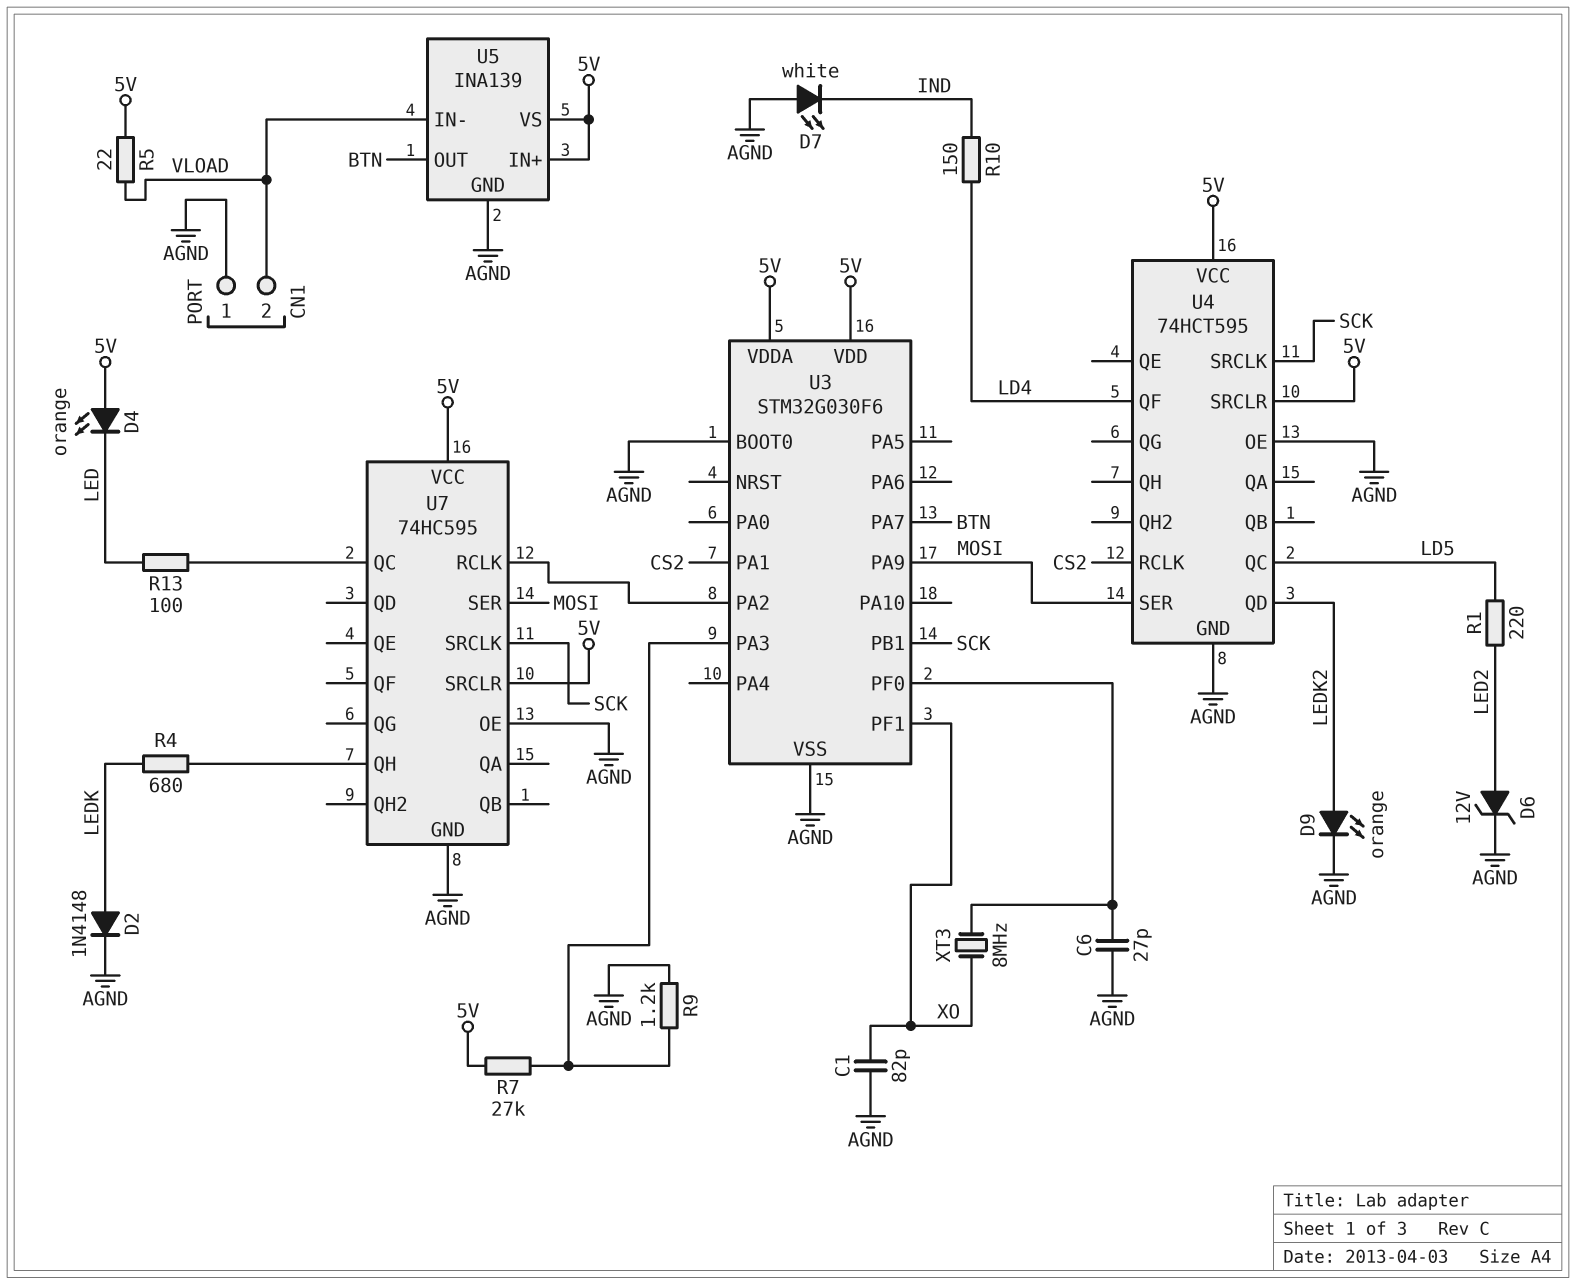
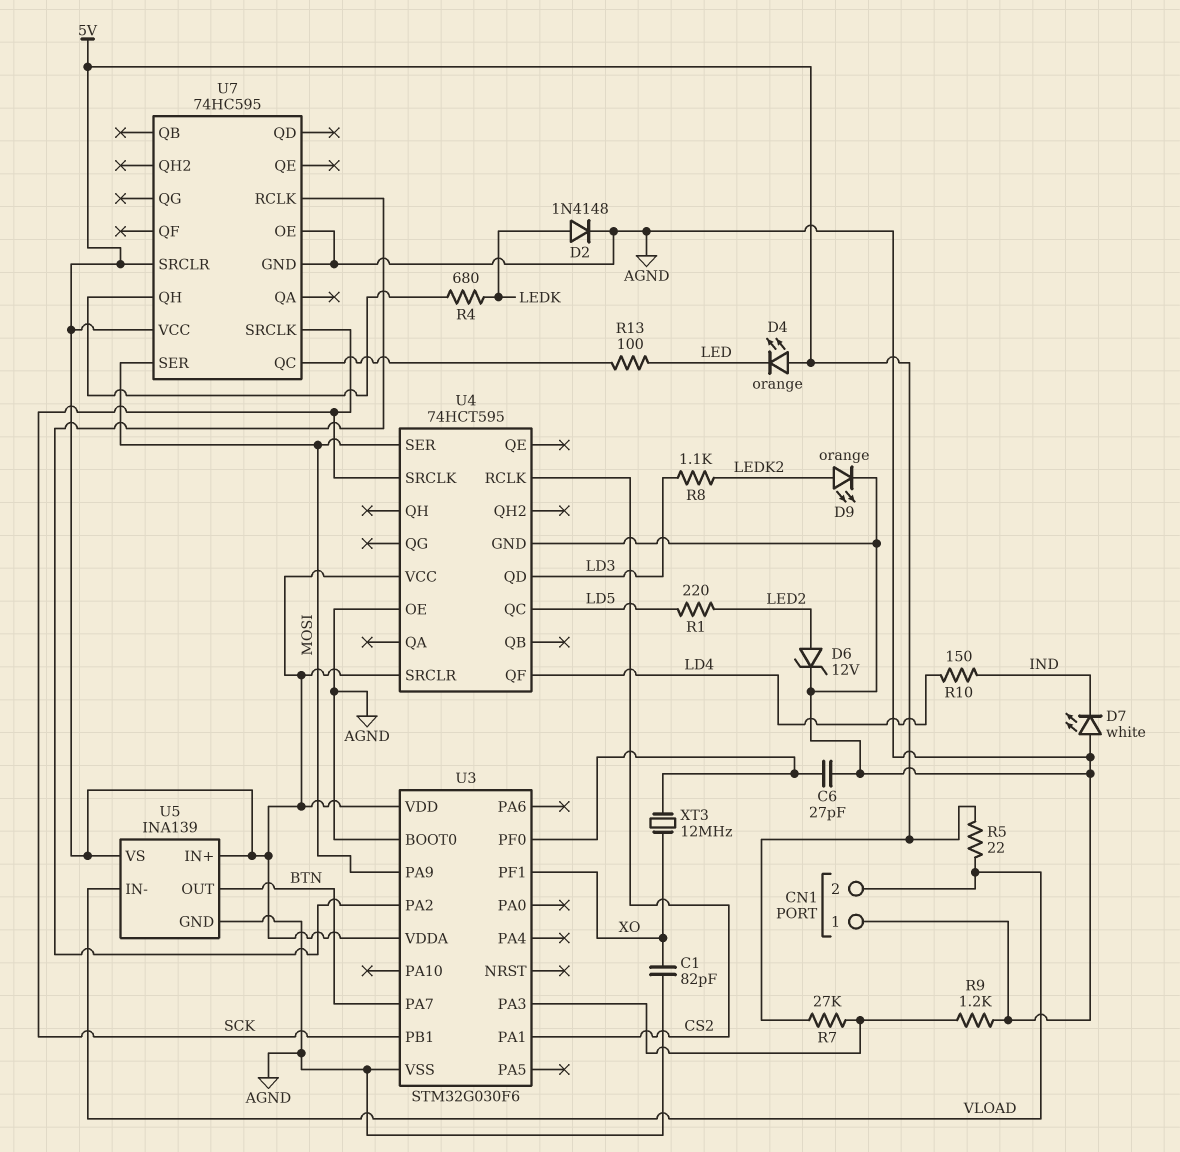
R8: none -> 1.1k (LD3, LEDK2)
U4 pin QD: LEDK2 -> LD3
XT3: 8MHz (U3/PF0, XO) -> 12MHz (U3/PF0, XO)

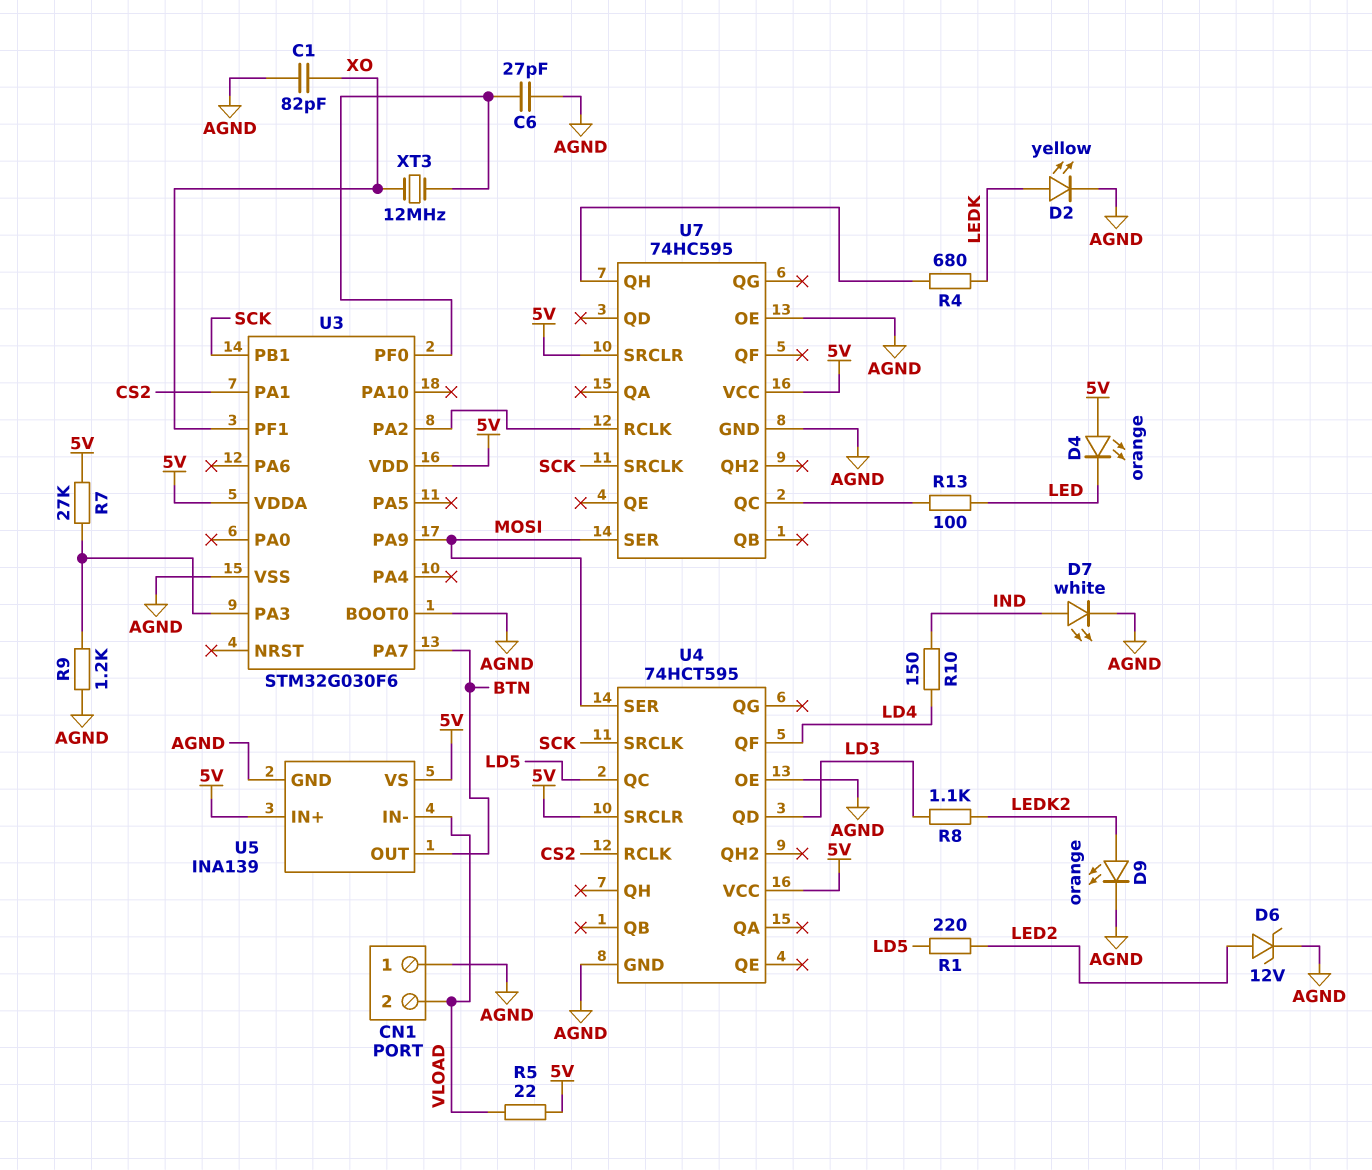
D2: diode 1N4148 (A LEDK, K AGND) -> LED yellow (A LEDK, K AGND)
D7: LED white (A AGND, K IND) -> LED white (A IND, K AGND)

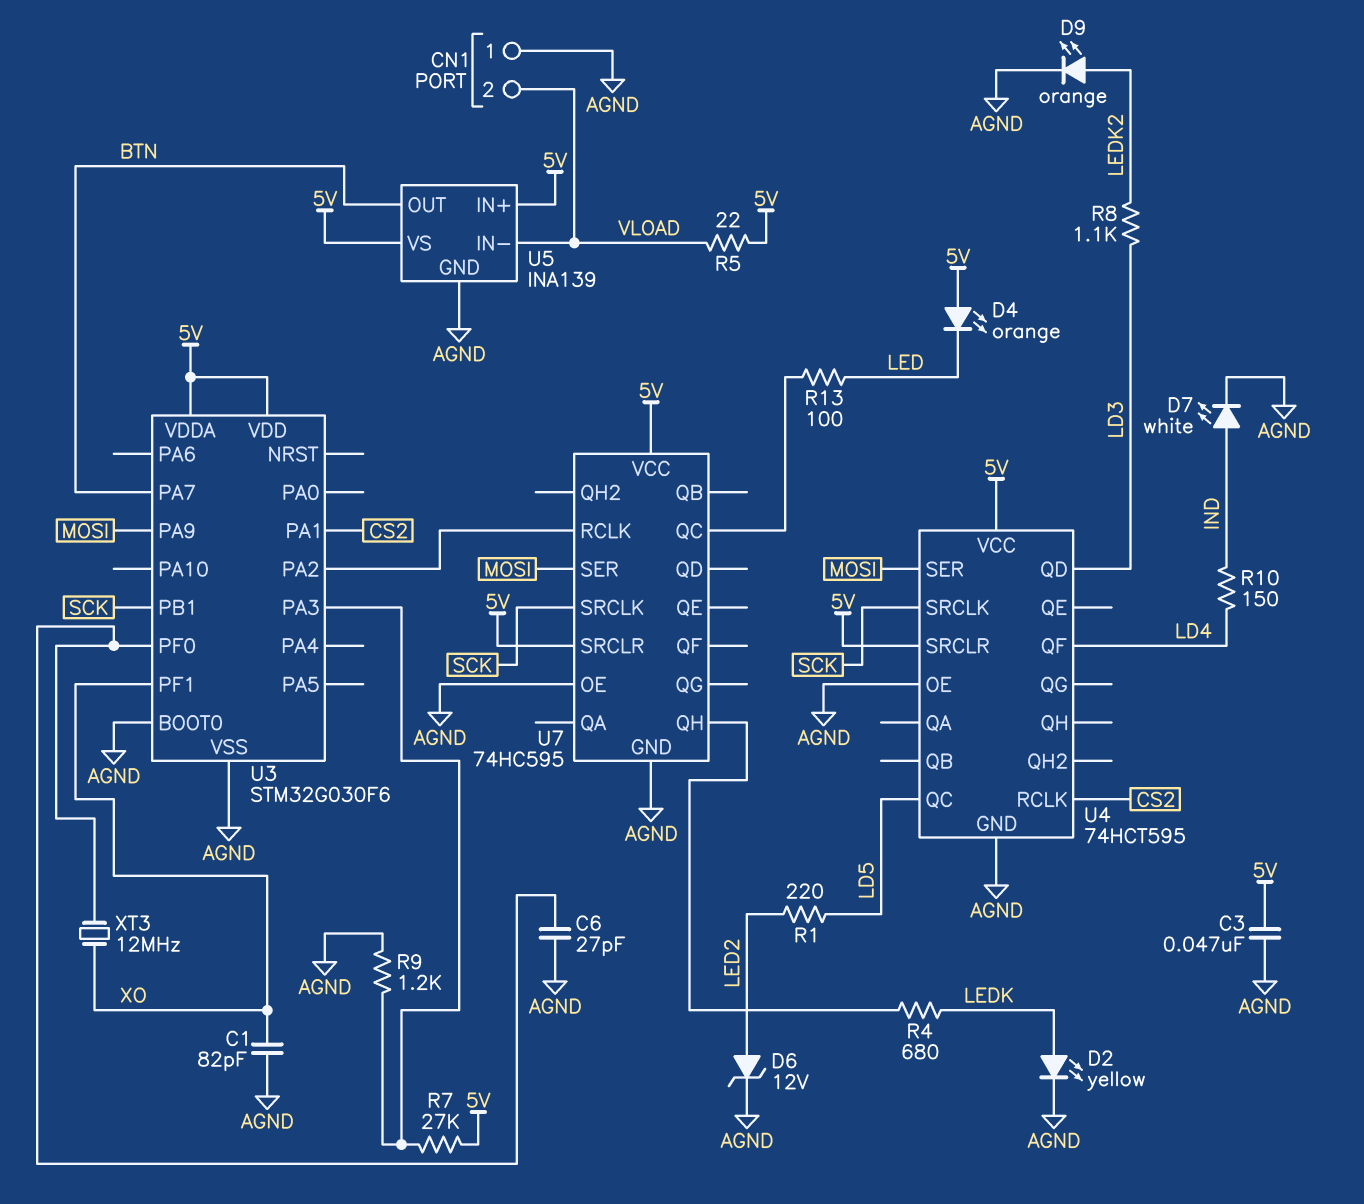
C3: none -> 47nF (5V, AGND)

